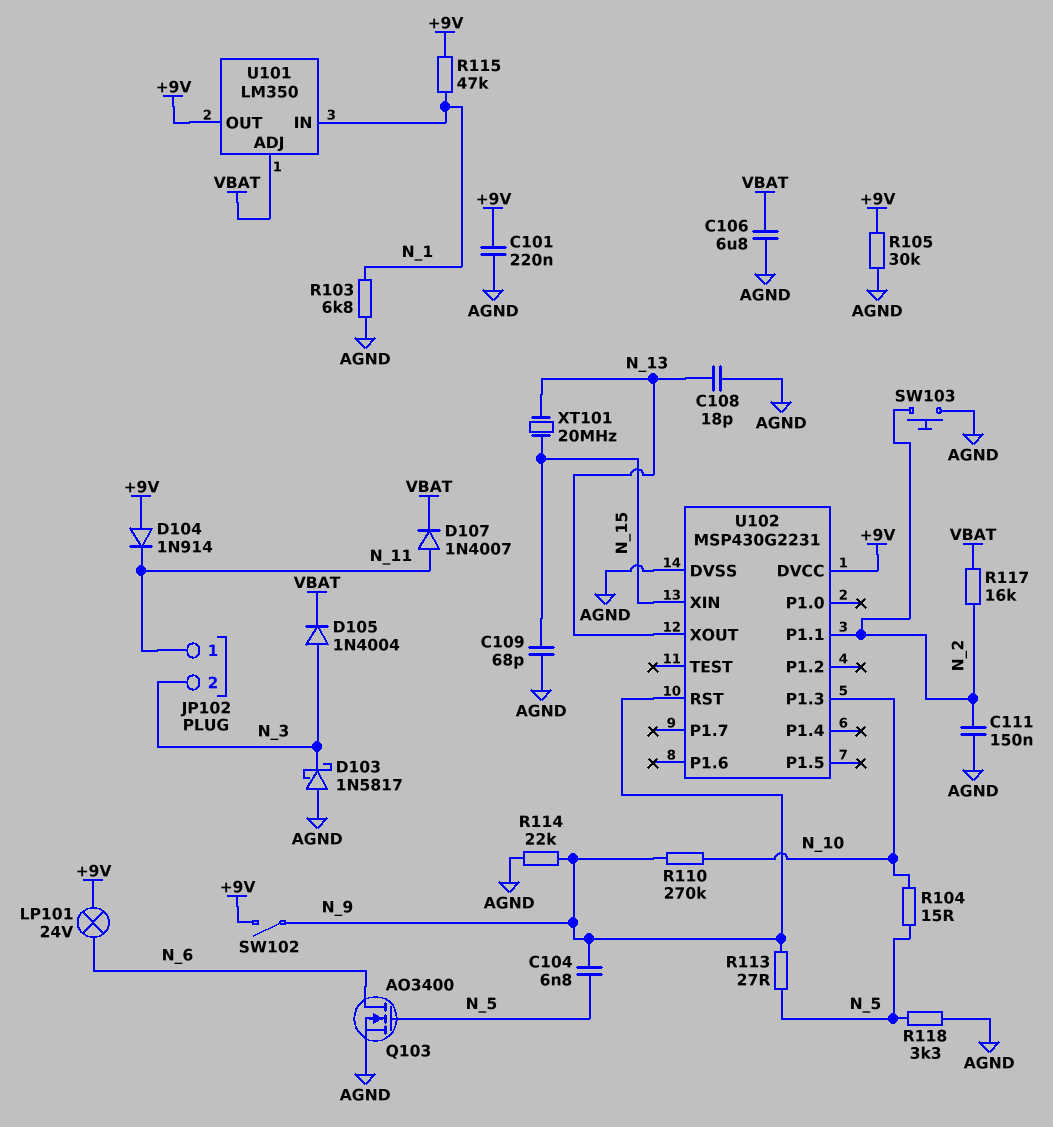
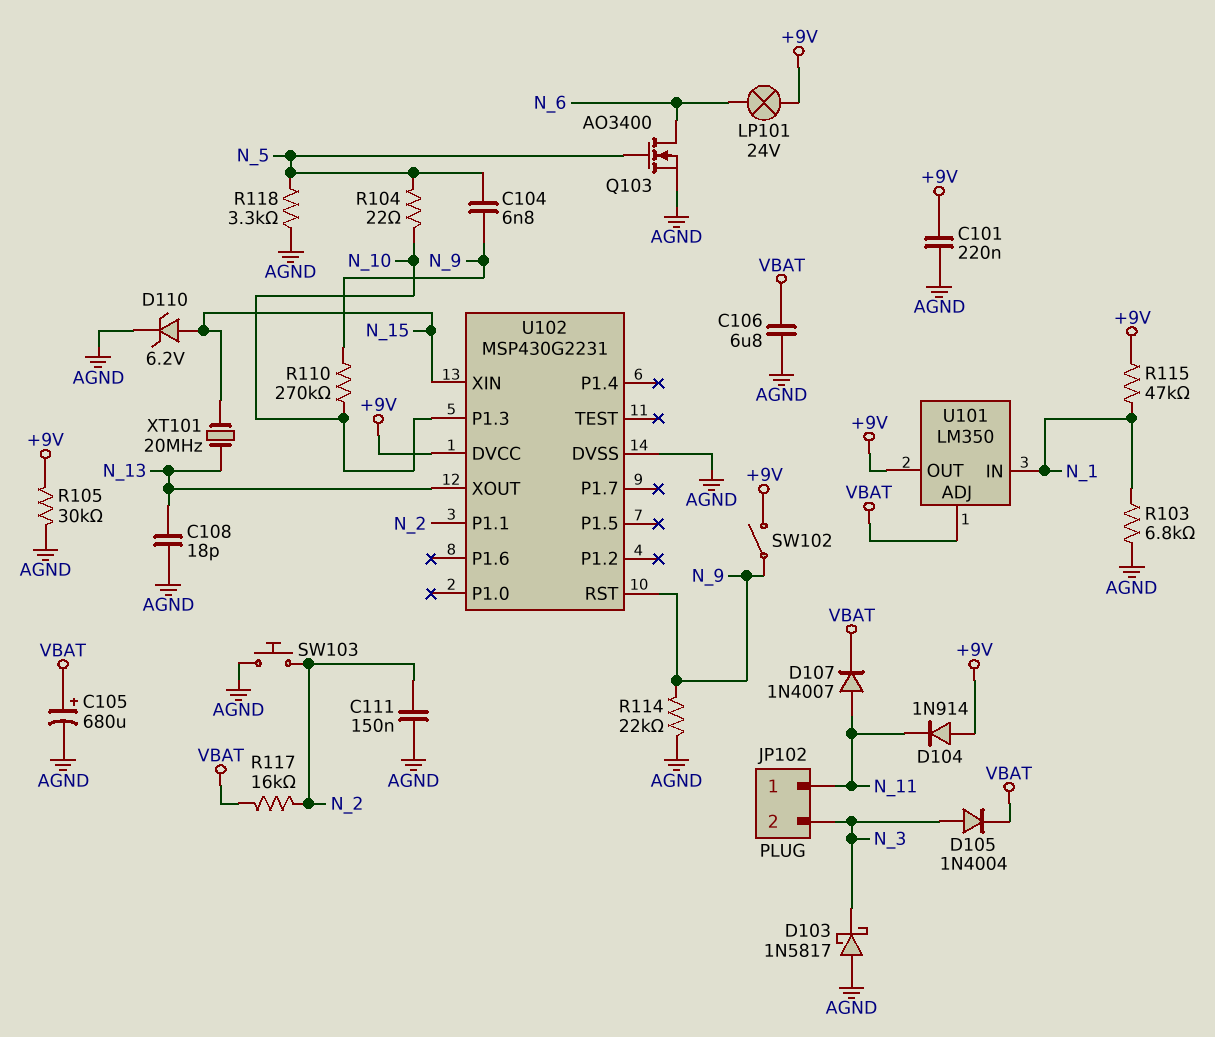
C105: none -> 680uF (plus VBAT, minus AGND)
C109: 68pF (AGND, N_15) -> none
D110: none -> zener 6.2V (A N_15, K AGND)
R104: 15 (N_5, N_10) -> 22 (N_5, N_10)
R113: 27 (N_5, N_9) -> none

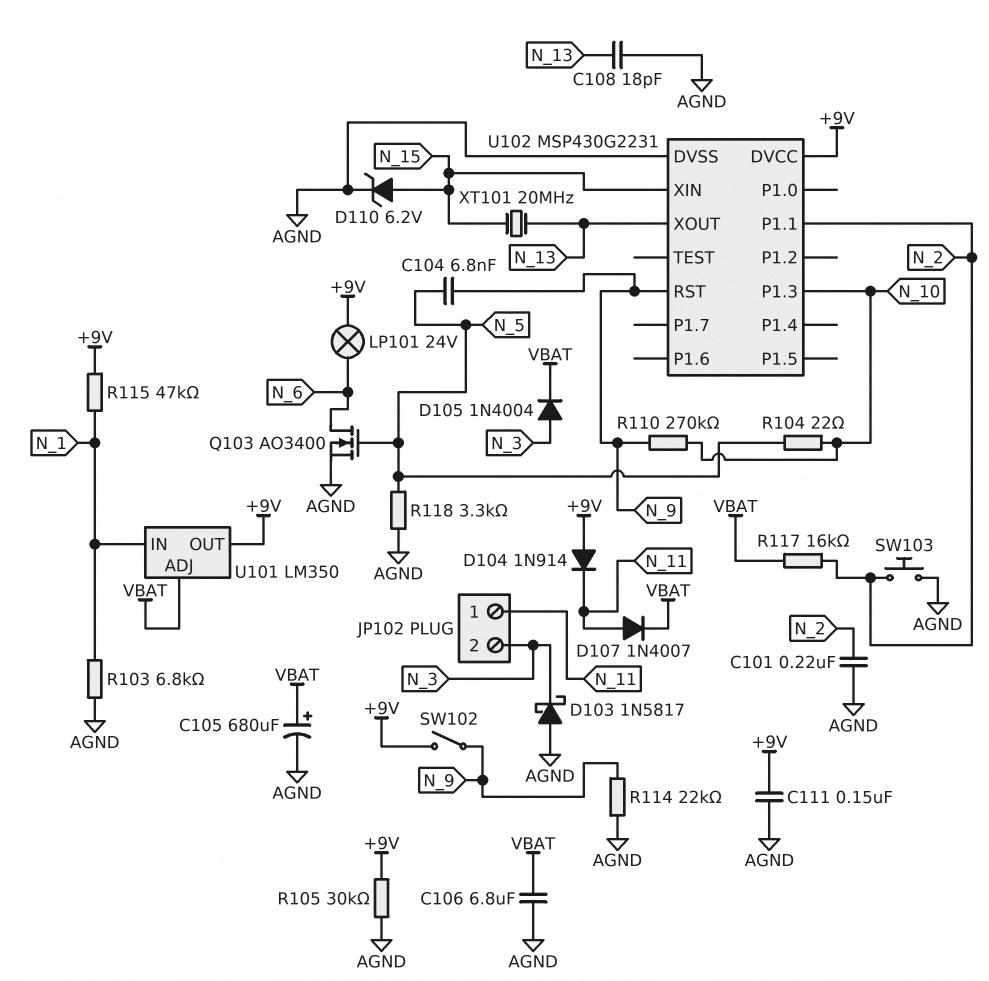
C101: 220nF (+9V, AGND) -> 220nF (AGND, N_2)
C111: 150nF (AGND, N_2) -> 150nF (+9V, AGND)

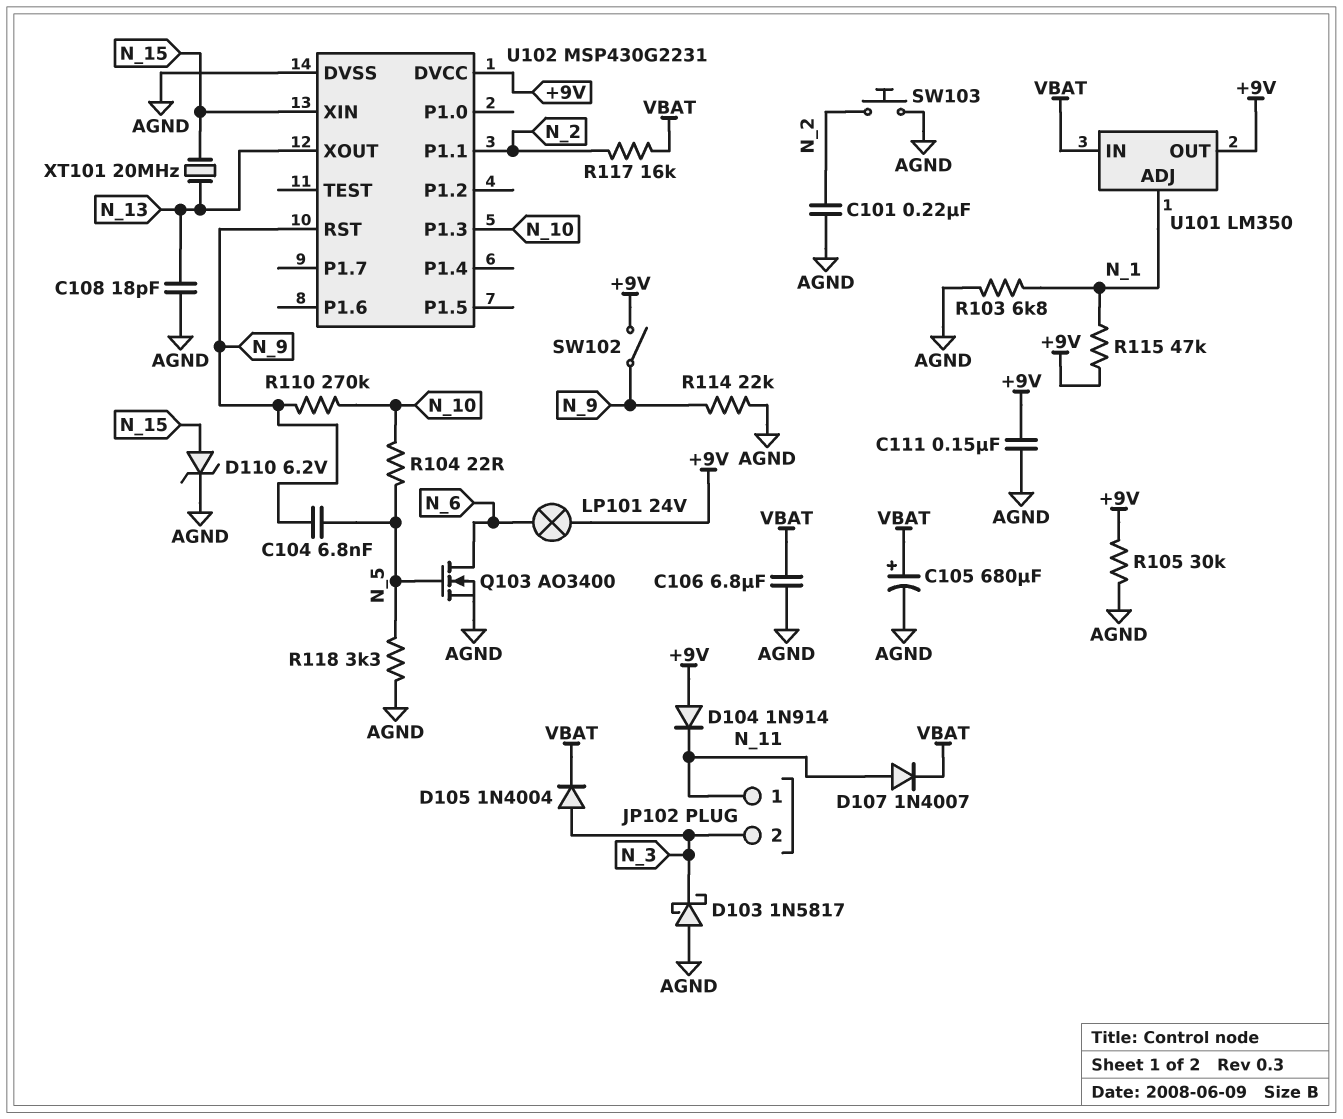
U101 pin ADJ: VBAT -> N_1
U101 pin IN: N_1 -> VBAT

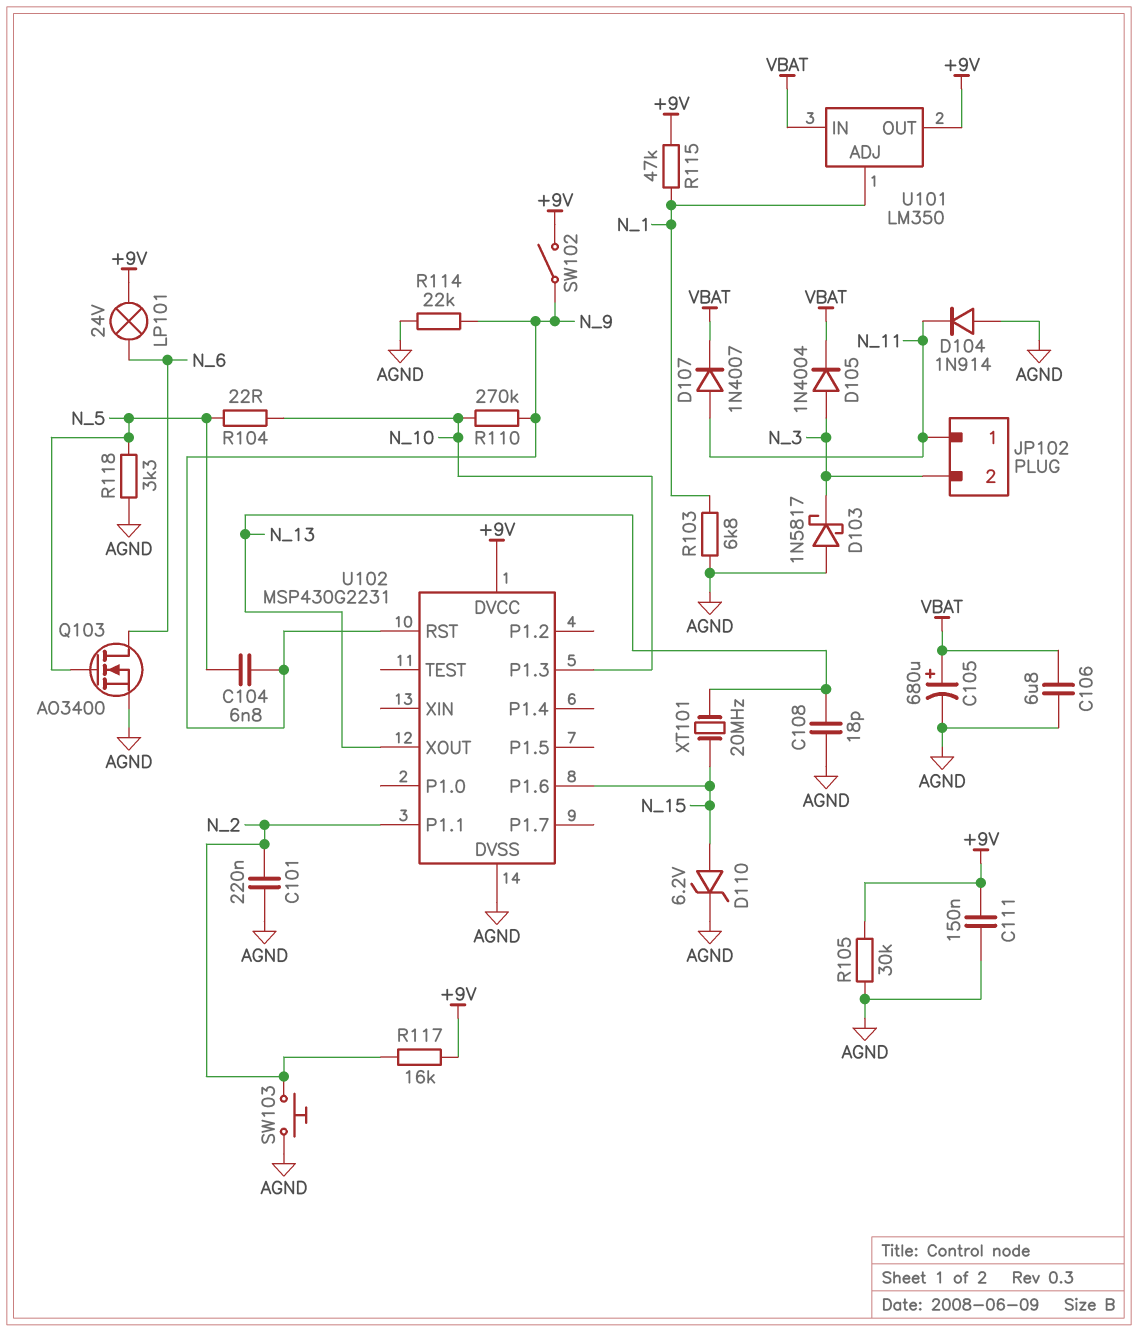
D104: diode 1N914 (A +9V, K N_11) -> diode 1N914 (A AGND, K N_11)
R117: 16k (N_2, VBAT) -> 16k (+9V, N_2)
U102 pin P1.6: none -> N_15
U102 pin XIN: N_15 -> none

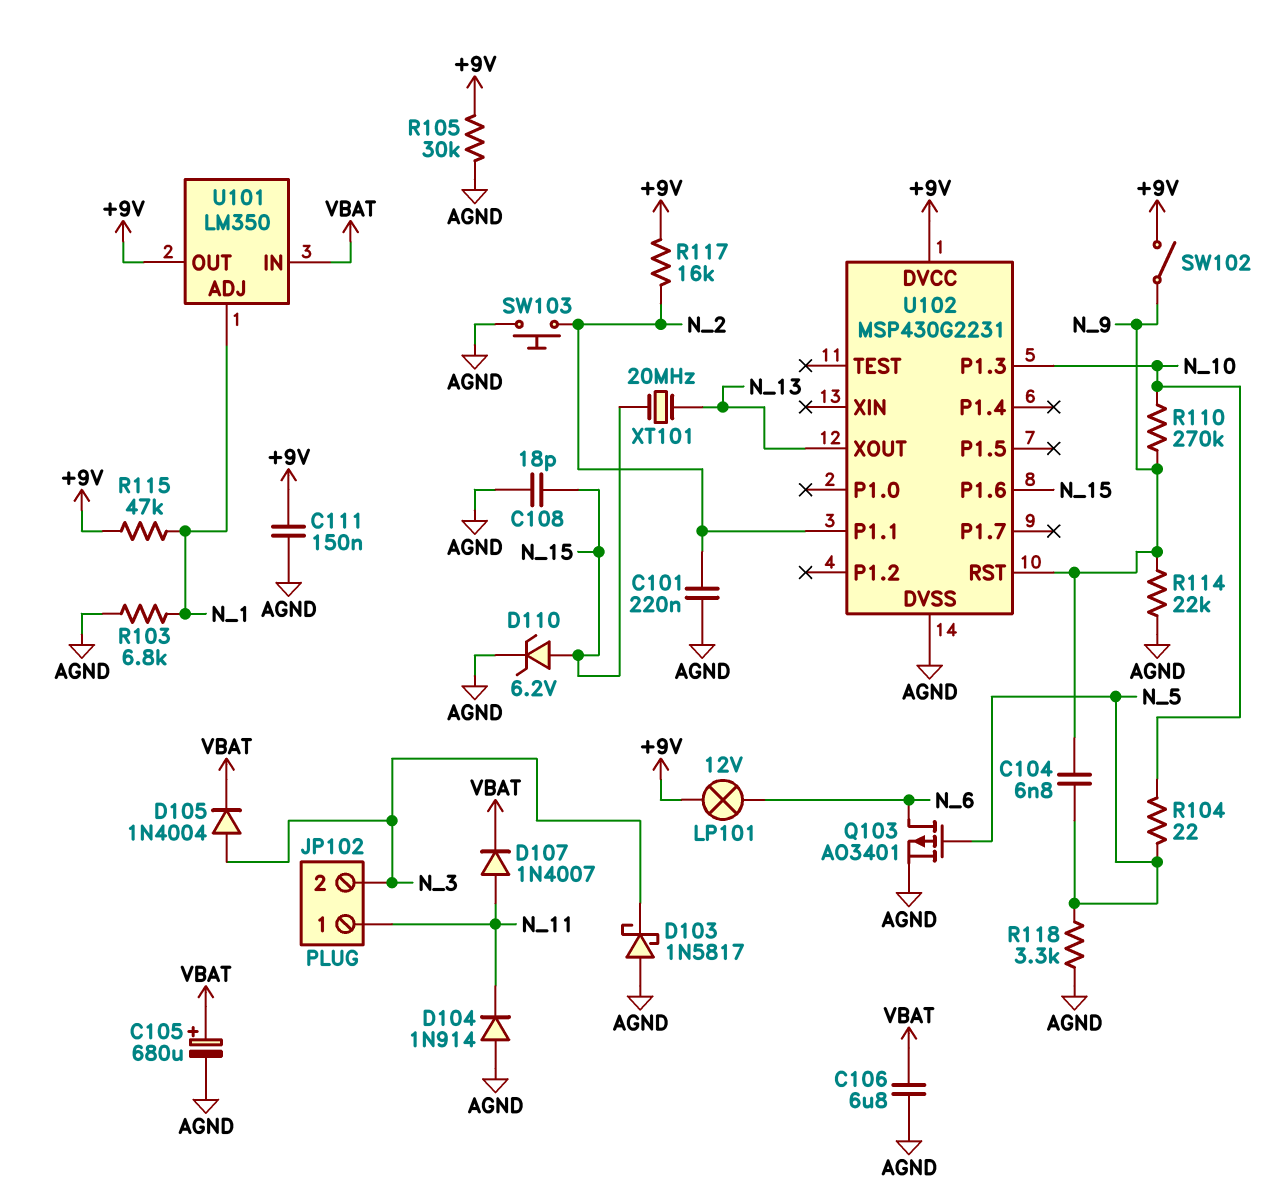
C108: 18pF (AGND, N_13) -> 18pF (AGND, N_15)
LP101: lamp 24V (+9V, N_6) -> lamp 12V (+9V, N_6)
Q103: NMOS AO3400 (G N_5, D N_6, S AGND) -> PMOS AO3401 (G N_5, D N_6, S AGND)

